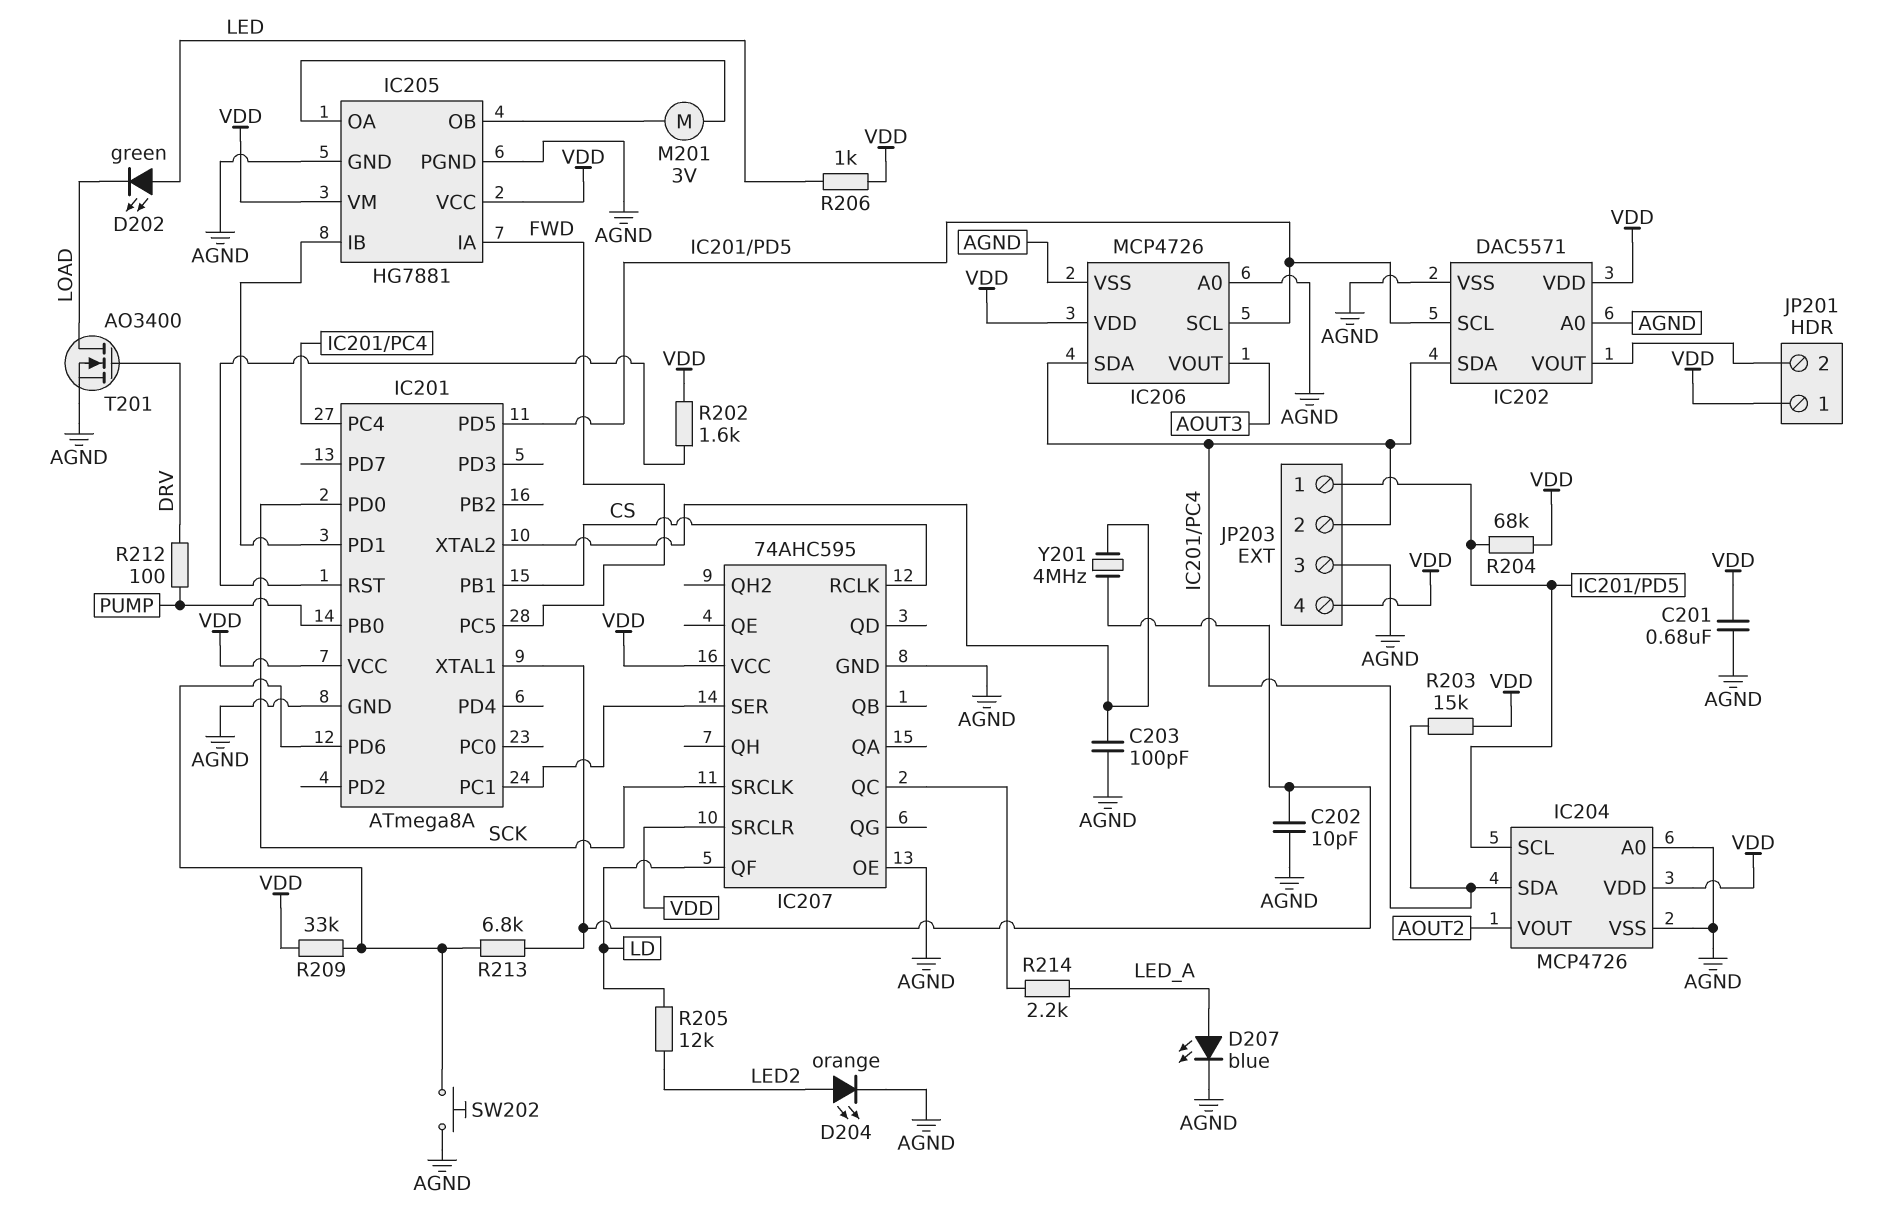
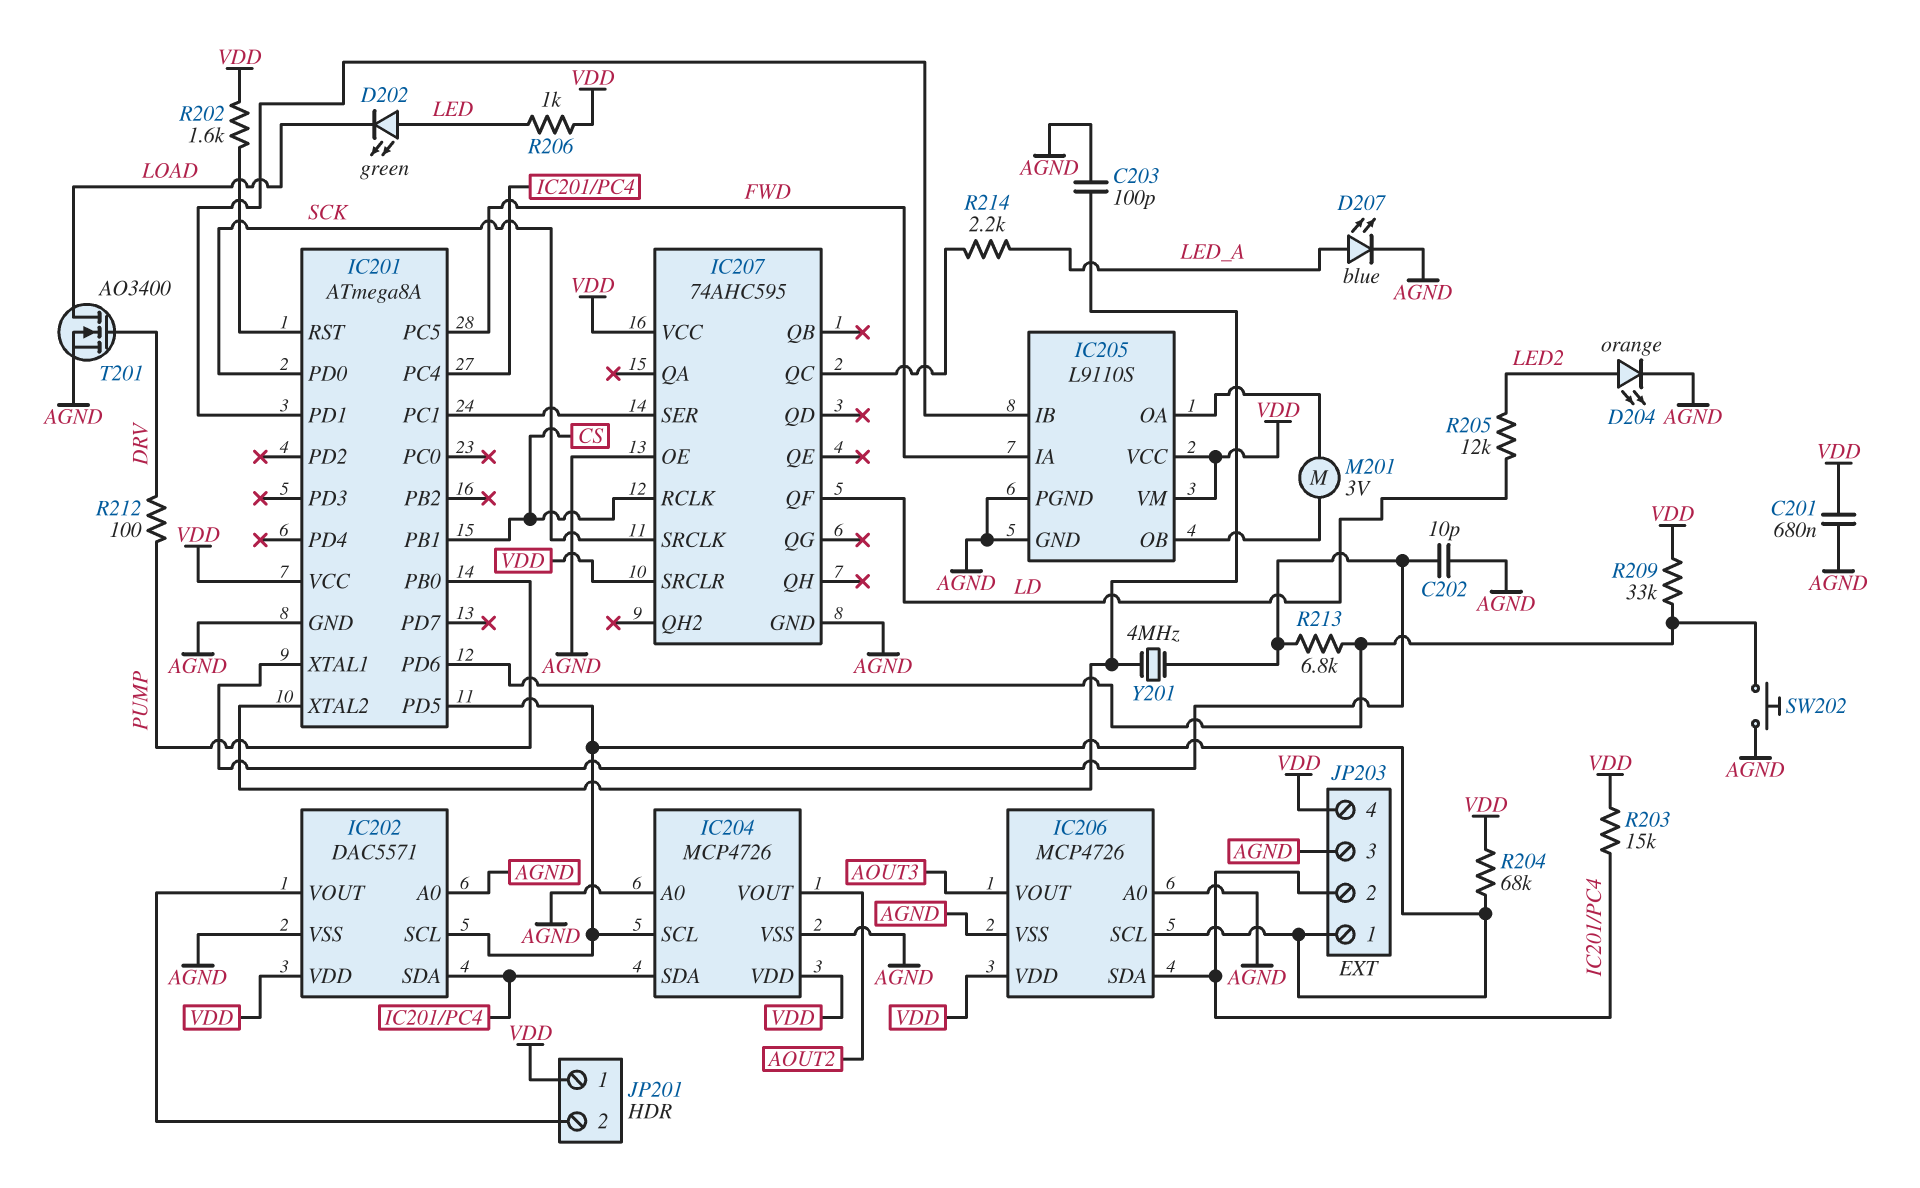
IC205: HG7881 -> L9110S

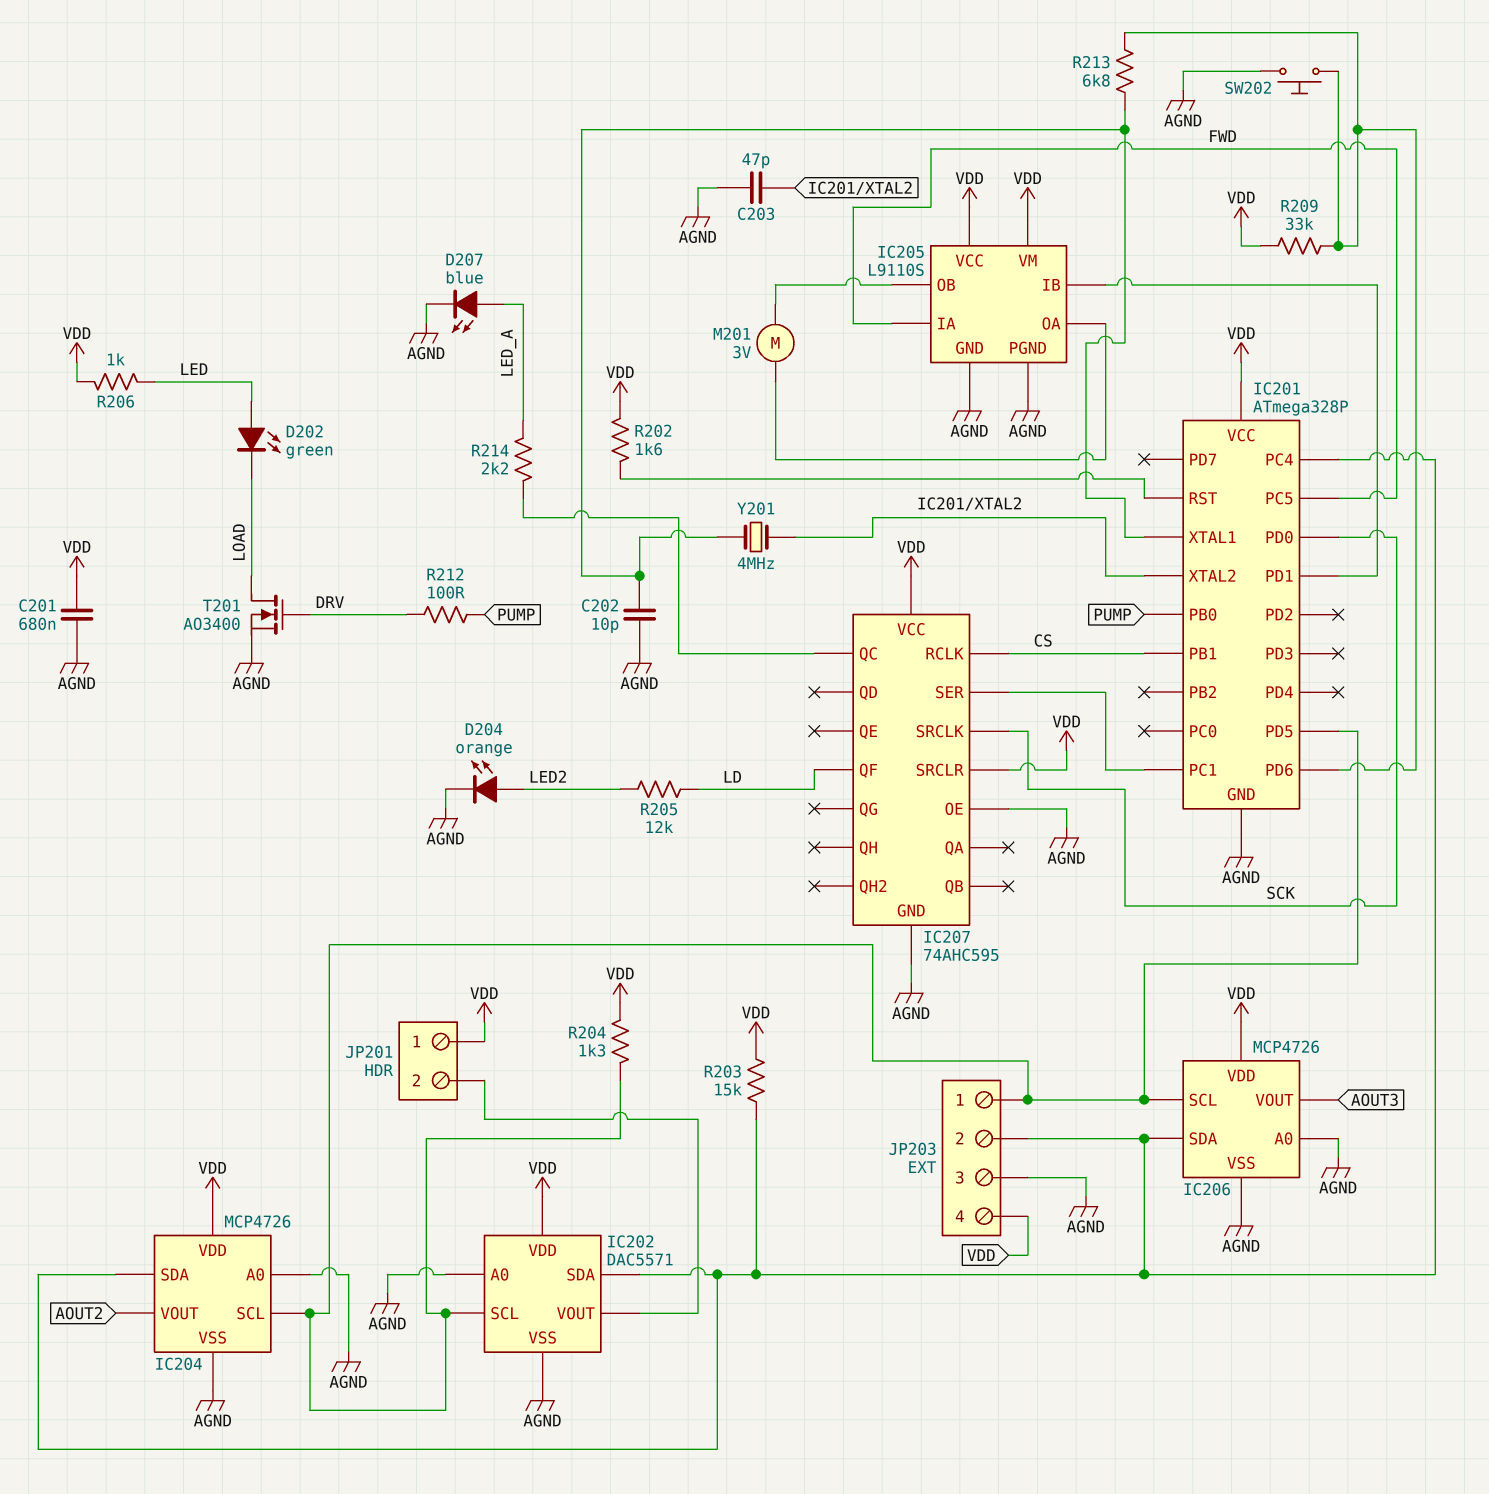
C203: 100pF (AGND, IC201/XTAL2) -> 47pF (AGND, IC201/XTAL2)
IC201: ATmega8A -> ATmega328P
R204: 68k (IC201/PD5, VDD) -> 1.3k (IC201/PD5, VDD)

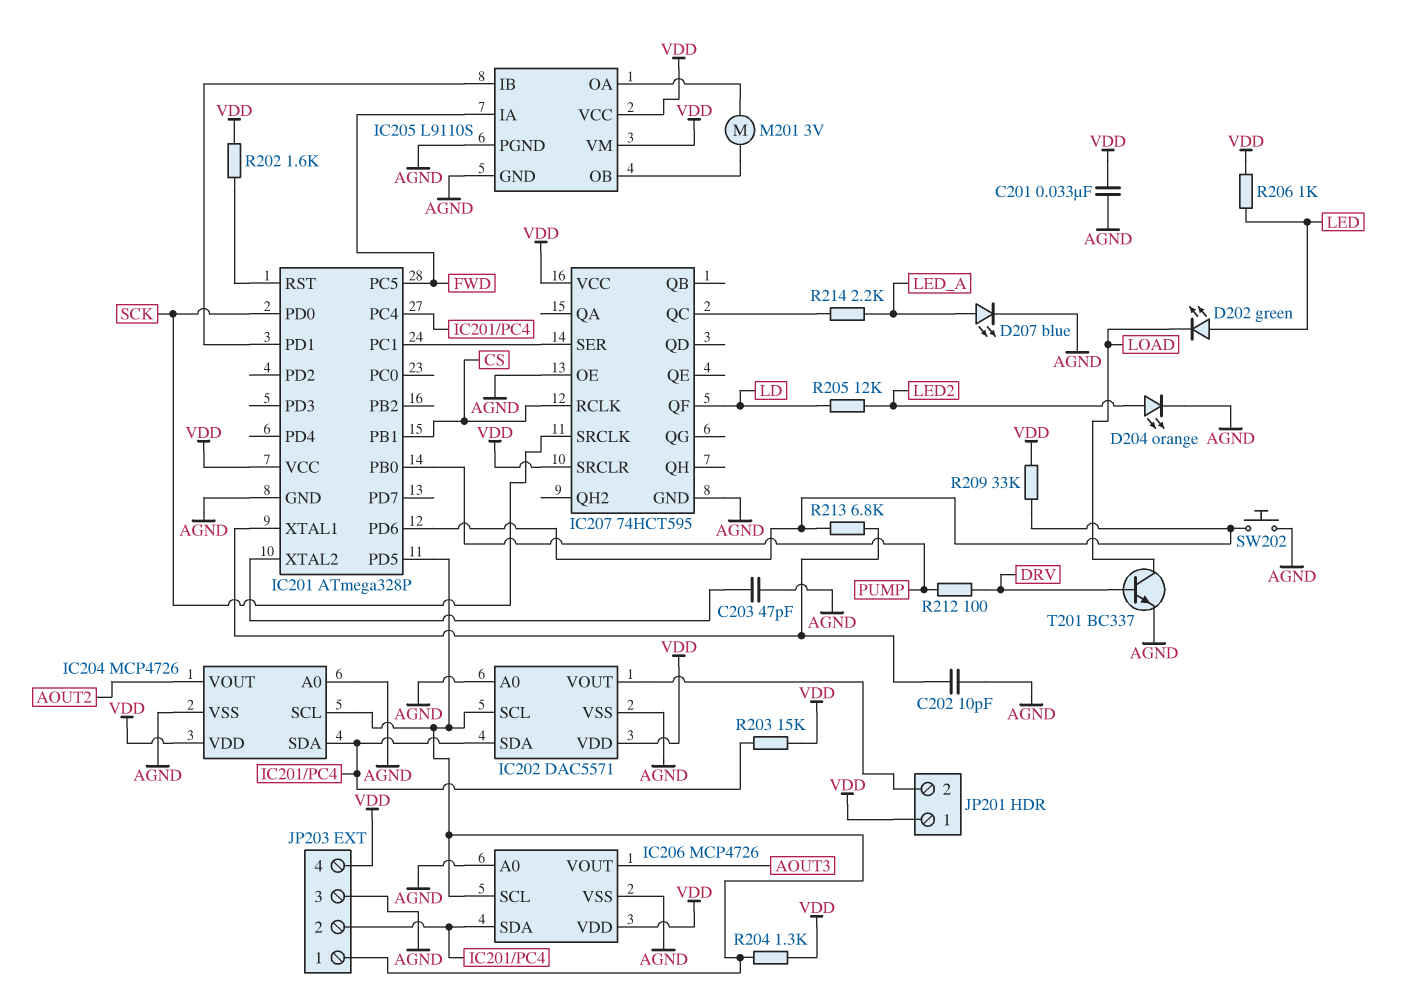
C201: 680nF (AGND, VDD) -> 33nF (AGND, VDD)
IC207: 74AHC595 -> 74HCT595
T201: NMOS AO3400 (G DRV, D LOAD, S AGND) -> NPN BC337 (B DRV, C LOAD, E AGND)
Y201: 4MHz (IC201/XTAL1, IC201/XTAL2) -> none

